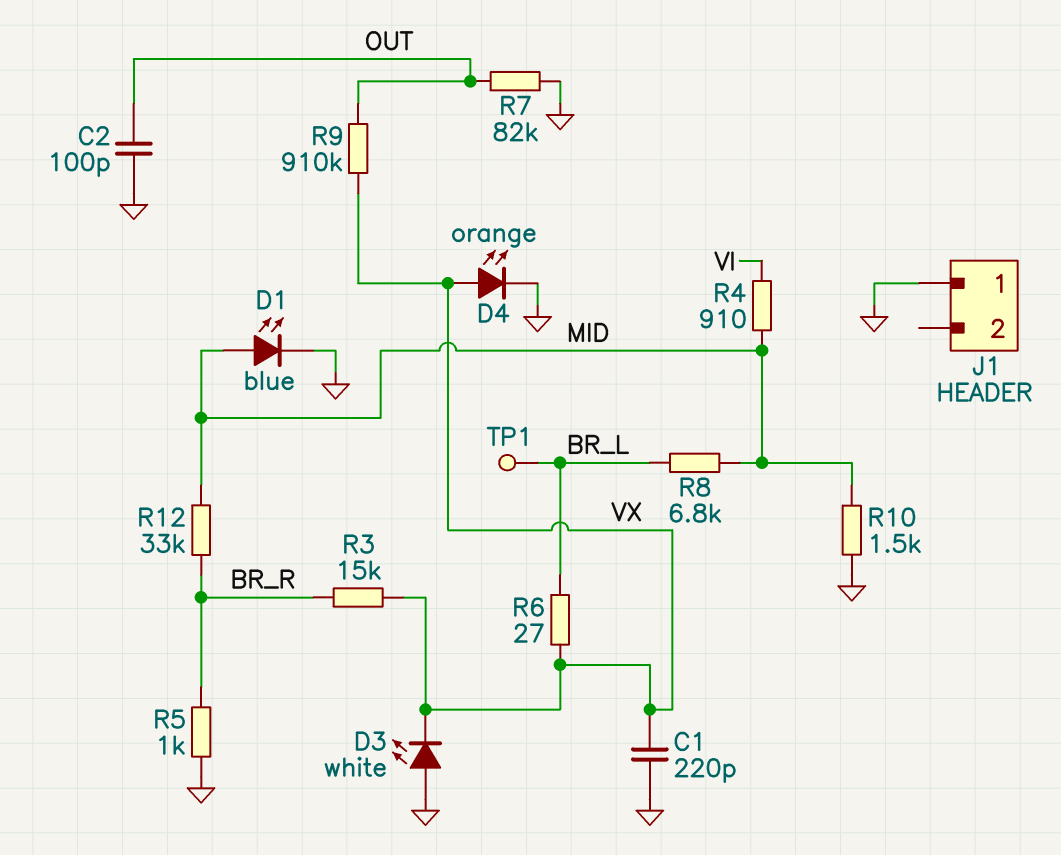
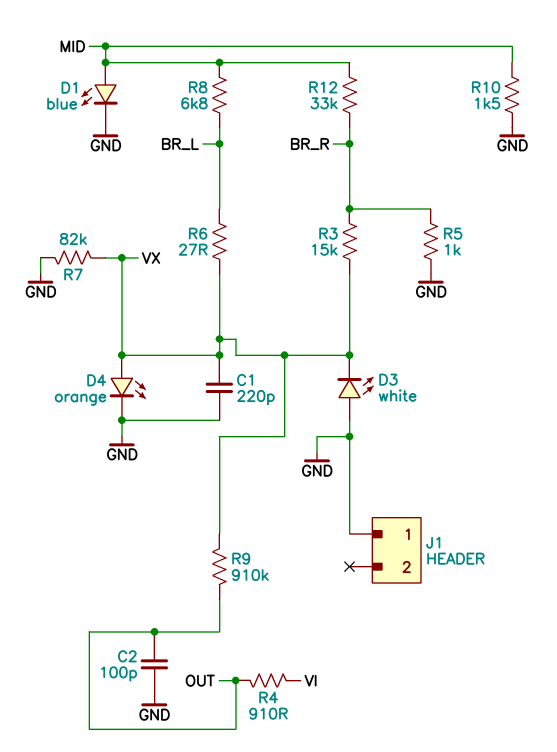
R4: 910 (MID, VI) -> 910 (OUT, VI)
R7: 82k (GND, OUT) -> 82k (GND, VX)
TP1: test point (BR_L) -> none

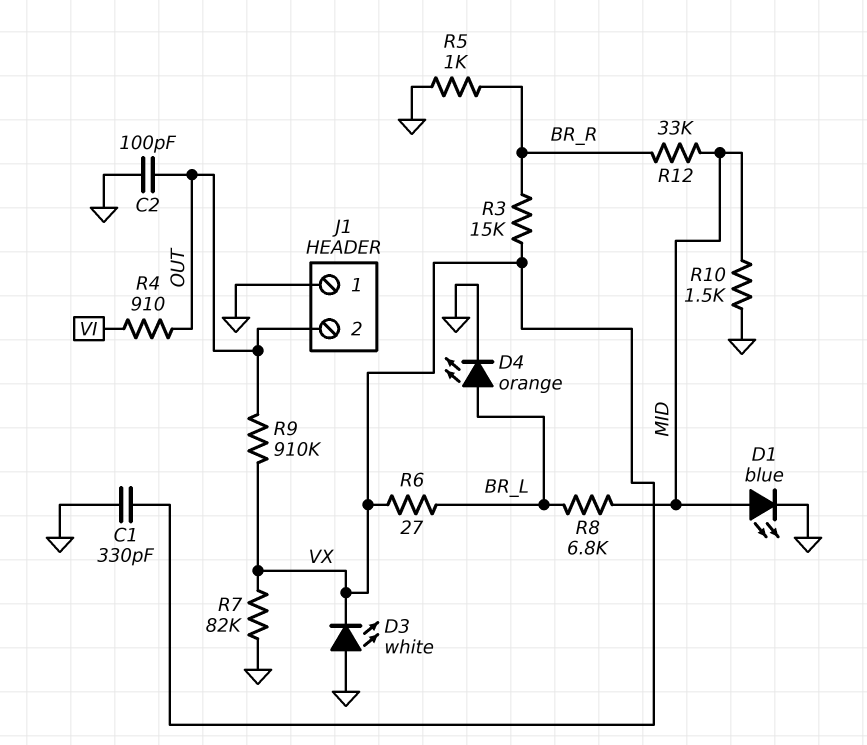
C1: 220pF (GND, VX) -> 330pF (GND, VX)
D4: LED orange (A VX, K GND) -> LED orange (A BR_L, K GND)
J1 pin 2: none -> OUT

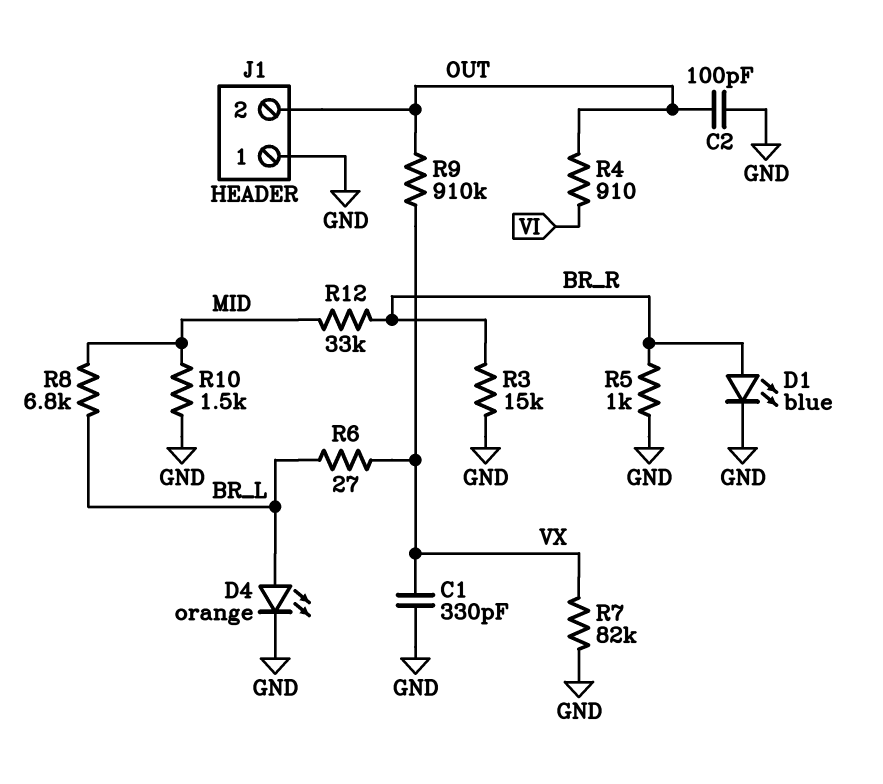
D1: LED blue (A MID, K GND) -> LED blue (A BR_R, K GND)
D3: LED white (A GND, K VX) -> none
R3: 15k (BR_R, VX) -> 15k (BR_R, GND)

